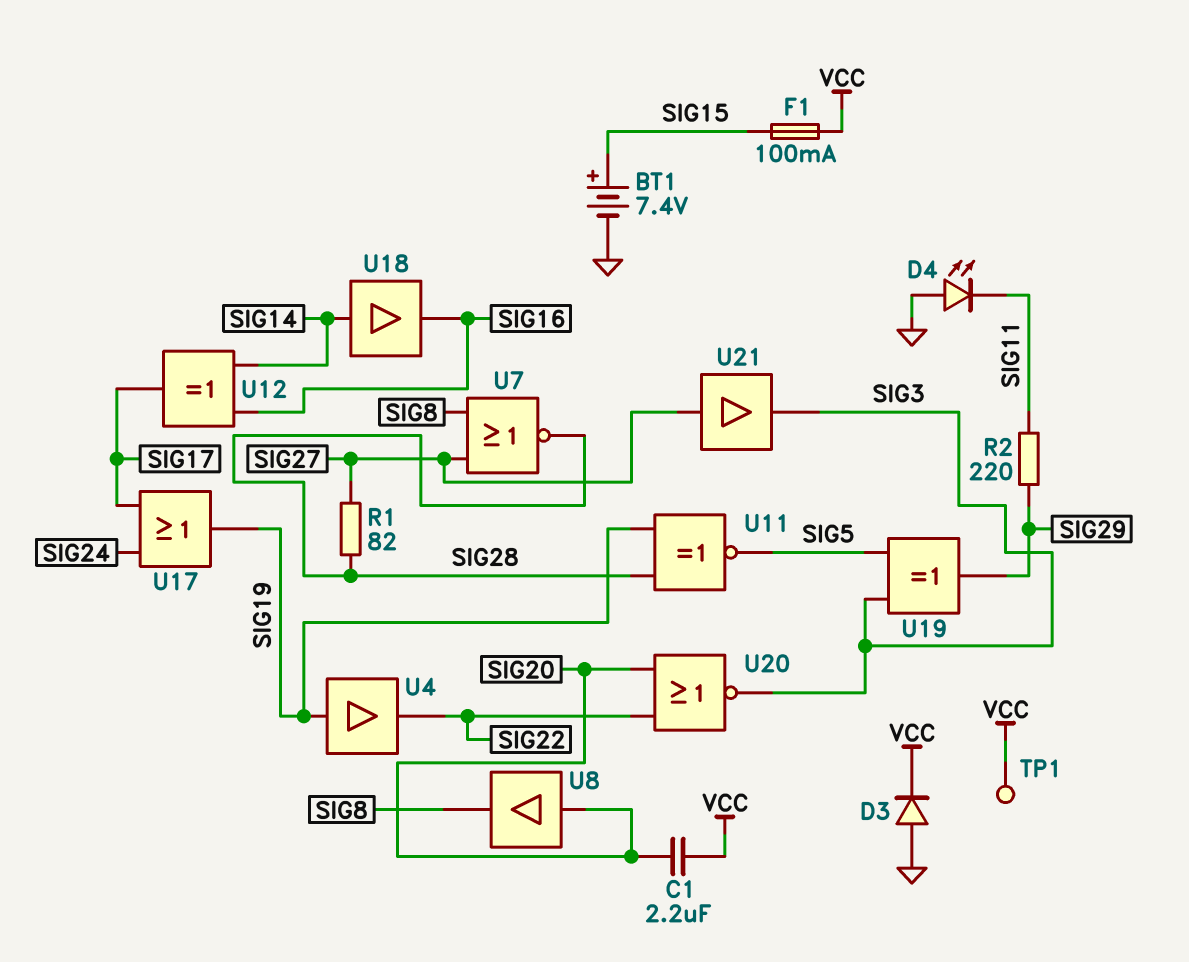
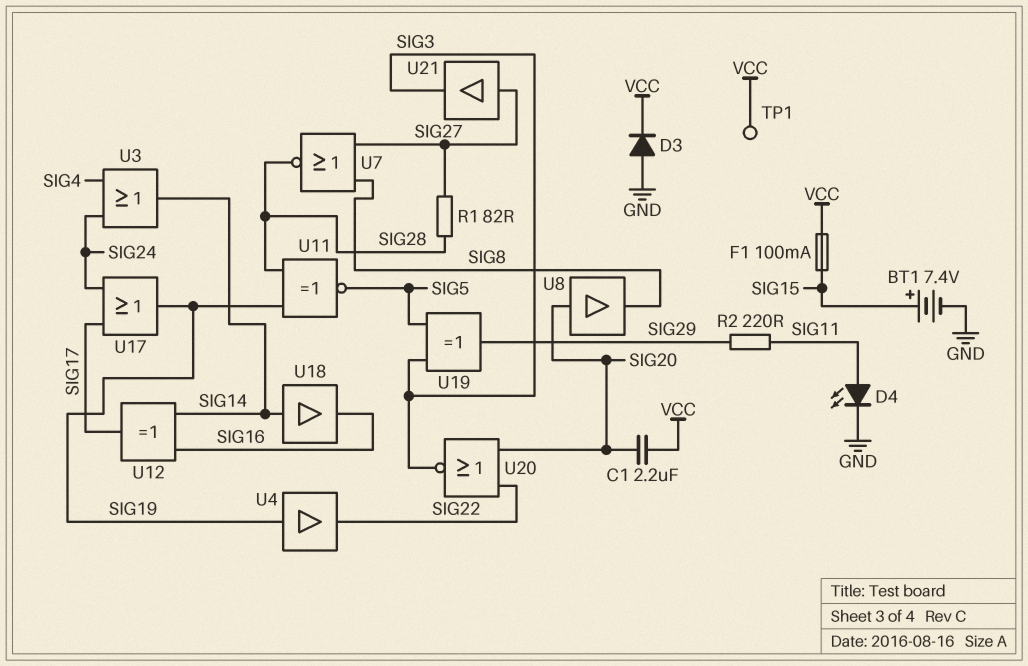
D4: LED (A GND, K SIG11) -> LED (A SIG11, K GND)
U3: none -> OR (in SIG4, in SIG24, out SIG14)

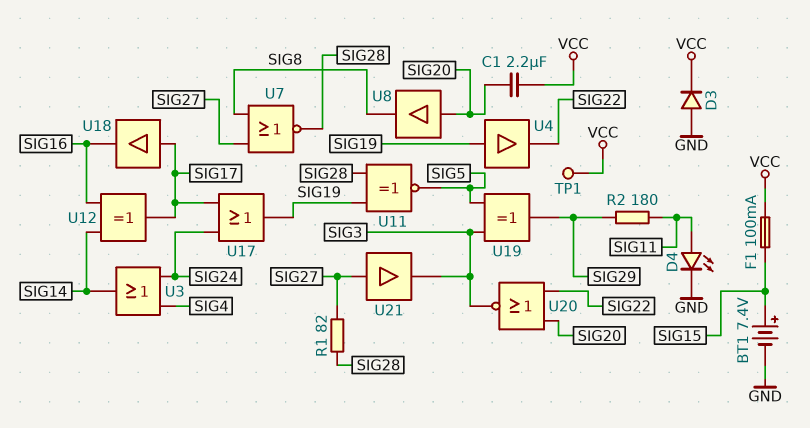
R2: 220 (SIG11, SIG29) -> 180 (SIG11, SIG29)
U18: buffer (in SIG14, out SIG16) -> buffer (in SIG17, out SIG16)

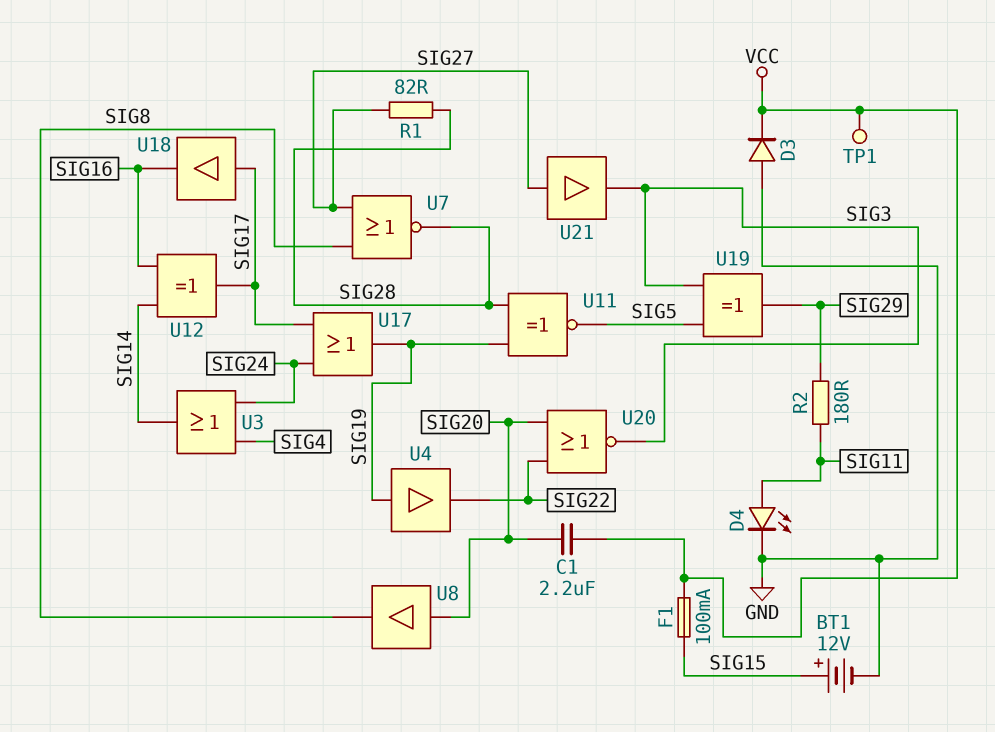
BT1: 7.4V (plus SIG15, minus GND) -> 12V (plus SIG15, minus GND)

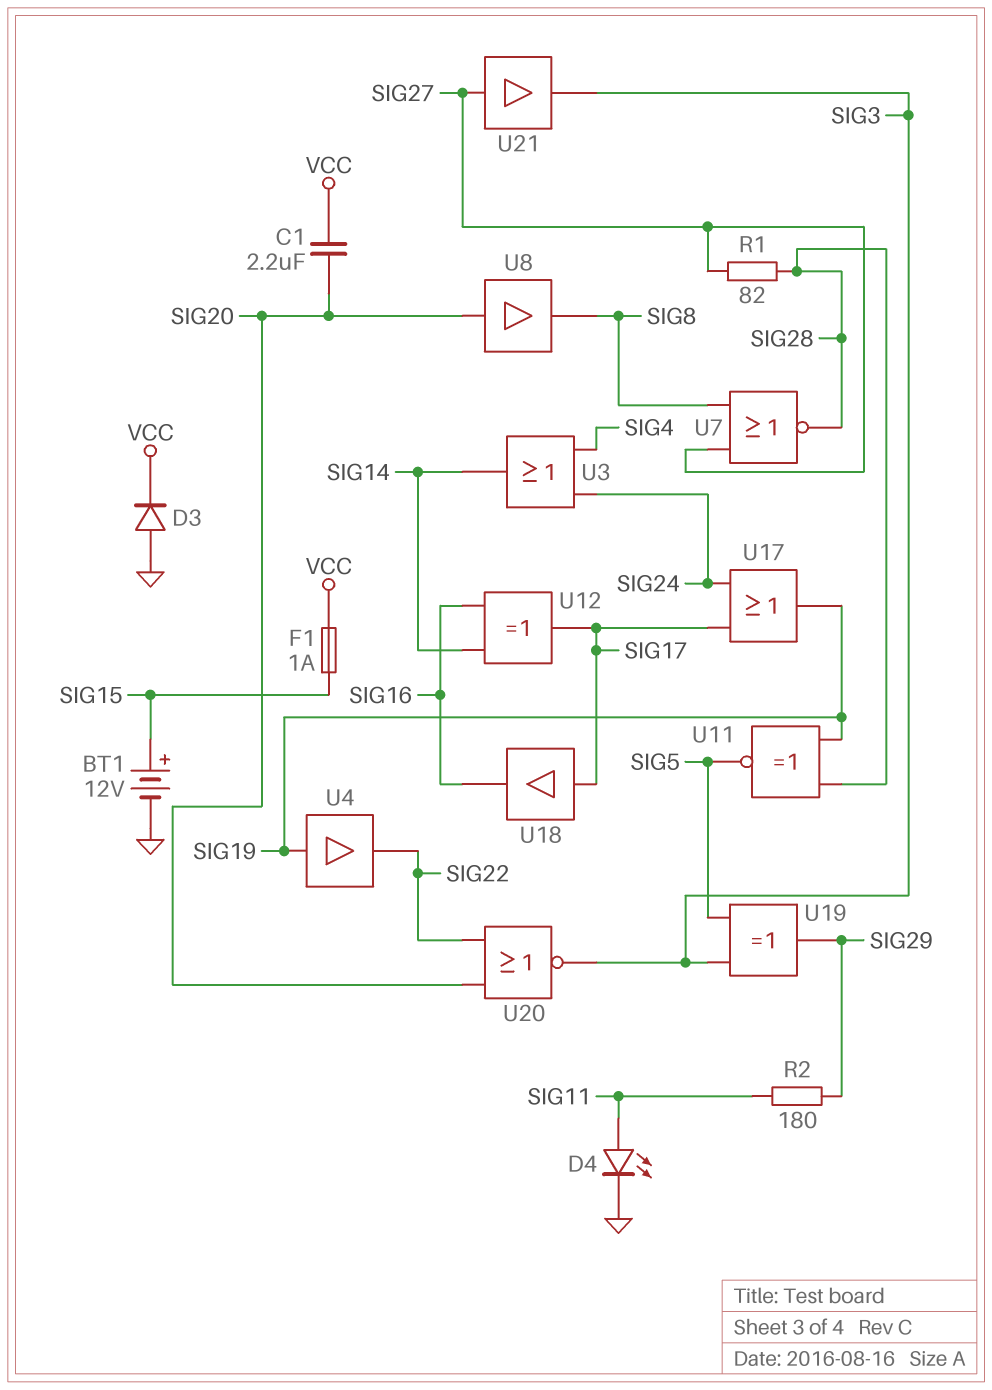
F1: 100mA (SIG15, VCC) -> 1A (SIG15, VCC)
TP1: test point (VCC) -> none

